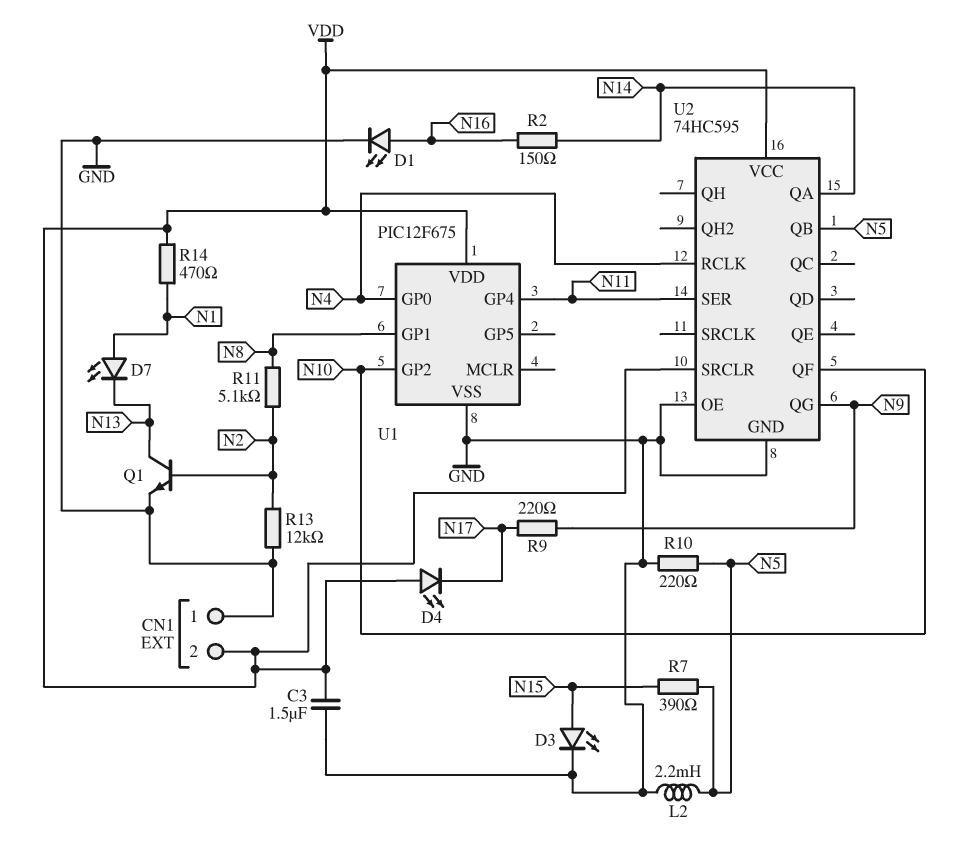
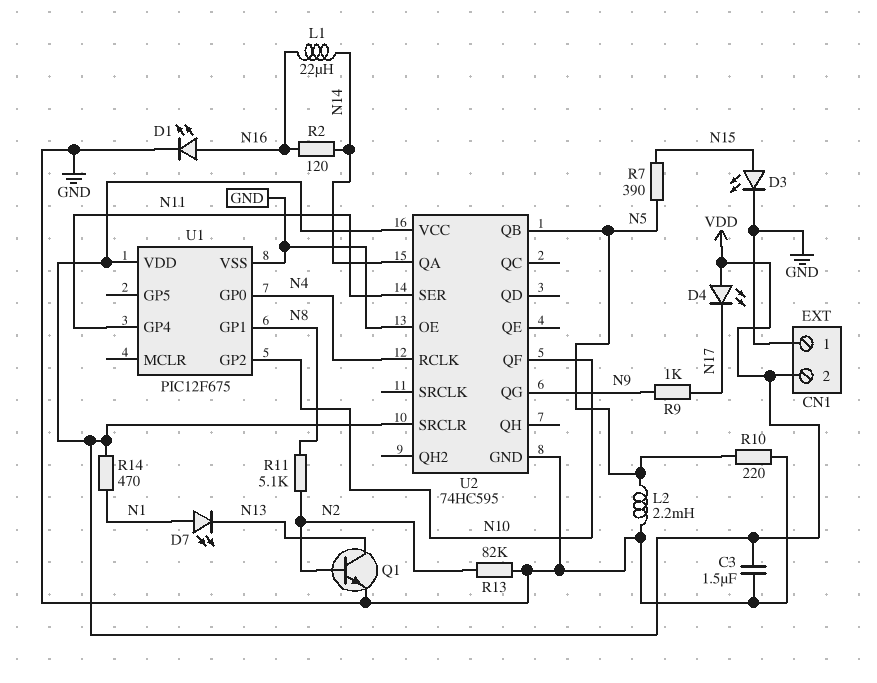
L1: none -> 22uH (N14, N16)
R2: 150 (N14, N16) -> 120 (N14, N16)
R9: 220 (N9, N17) -> 1k (N9, N17)
R13: 12k (GND, N2) -> 82k (GND, N2)

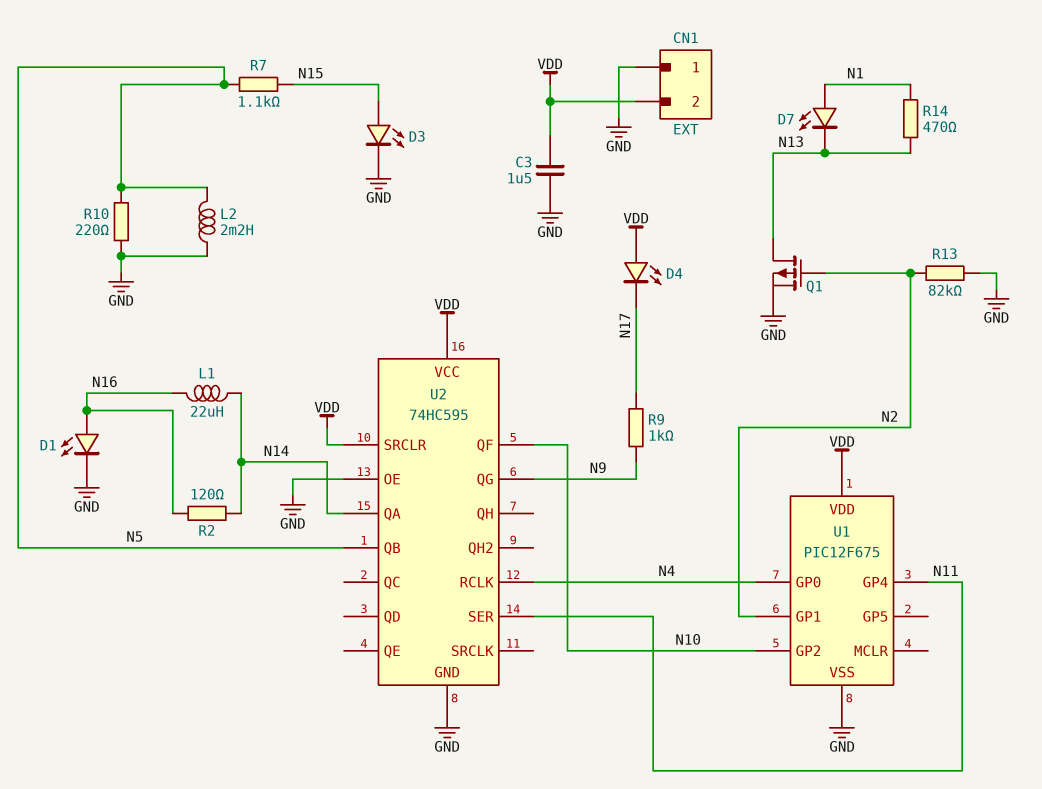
Q1: NPN (B N2, C N13, E GND) -> PMOS (G N2, D N13, S GND)
R7: 390 (N5, N15) -> 1.1k (N5, N15)
R11: 5.1k (N2, N8) -> none
R14: 470 (N1, VDD) -> 470 (N1, N13)
U1 pin GP1: N8 -> N2

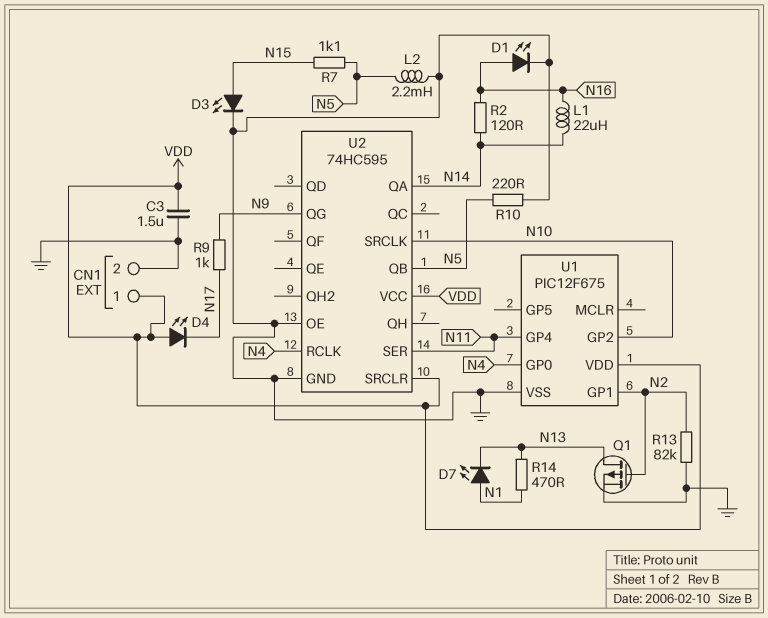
CN1 pin 1: GND -> VDD
CN1 pin 2: VDD -> GND
U2 pin QF: N10 -> none
U2 pin SRCLK: none -> N10

